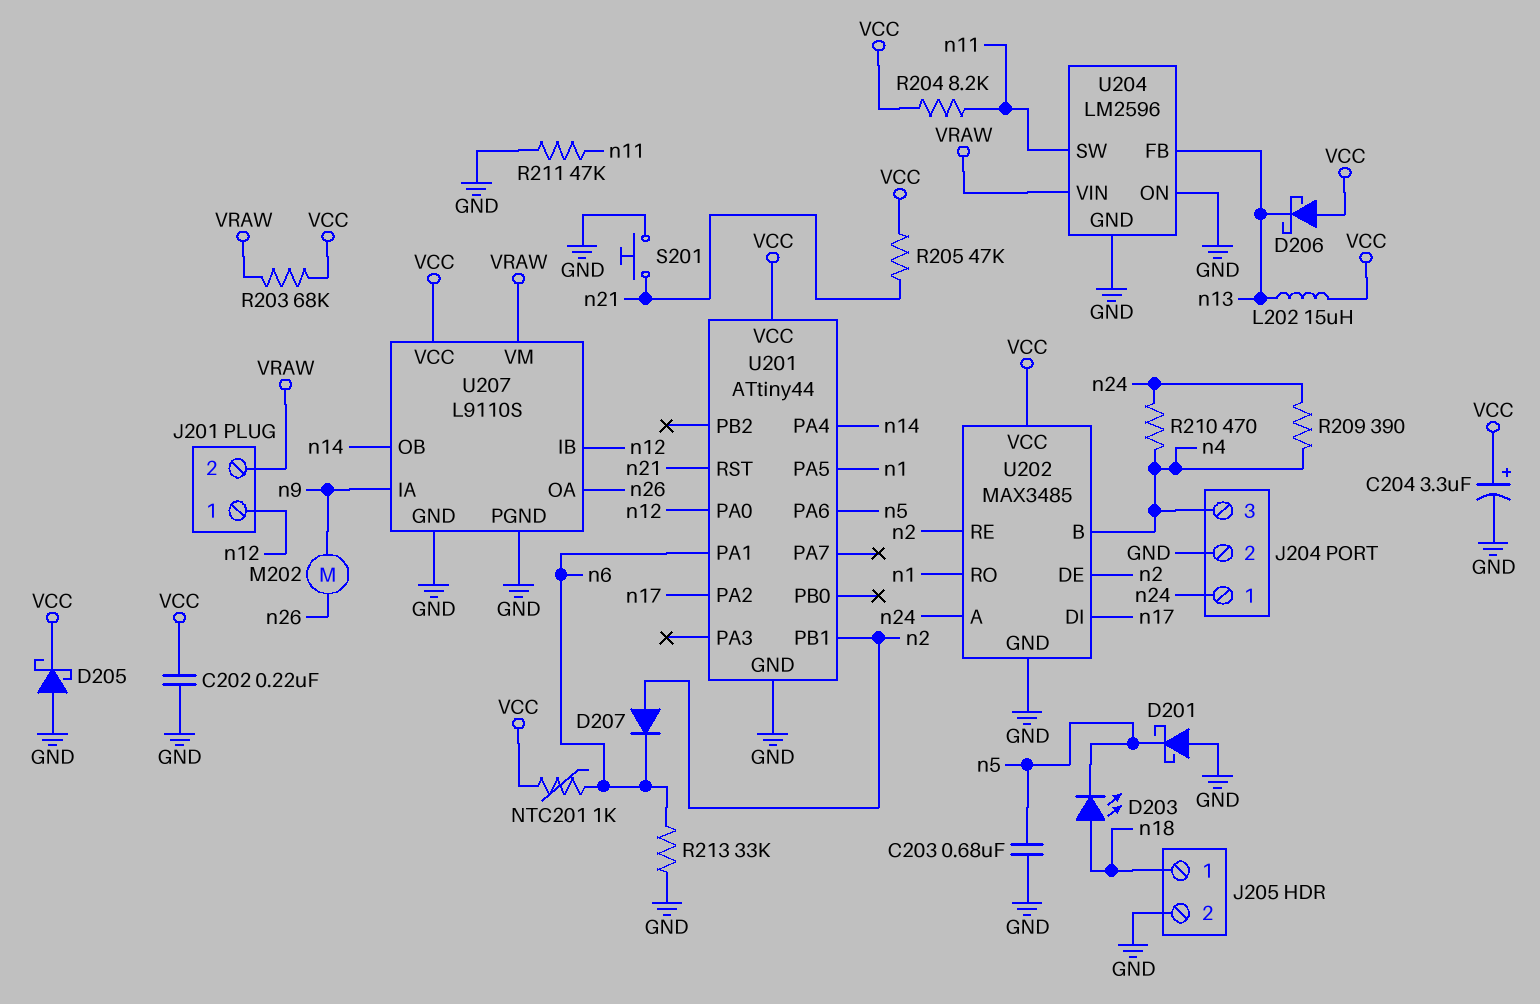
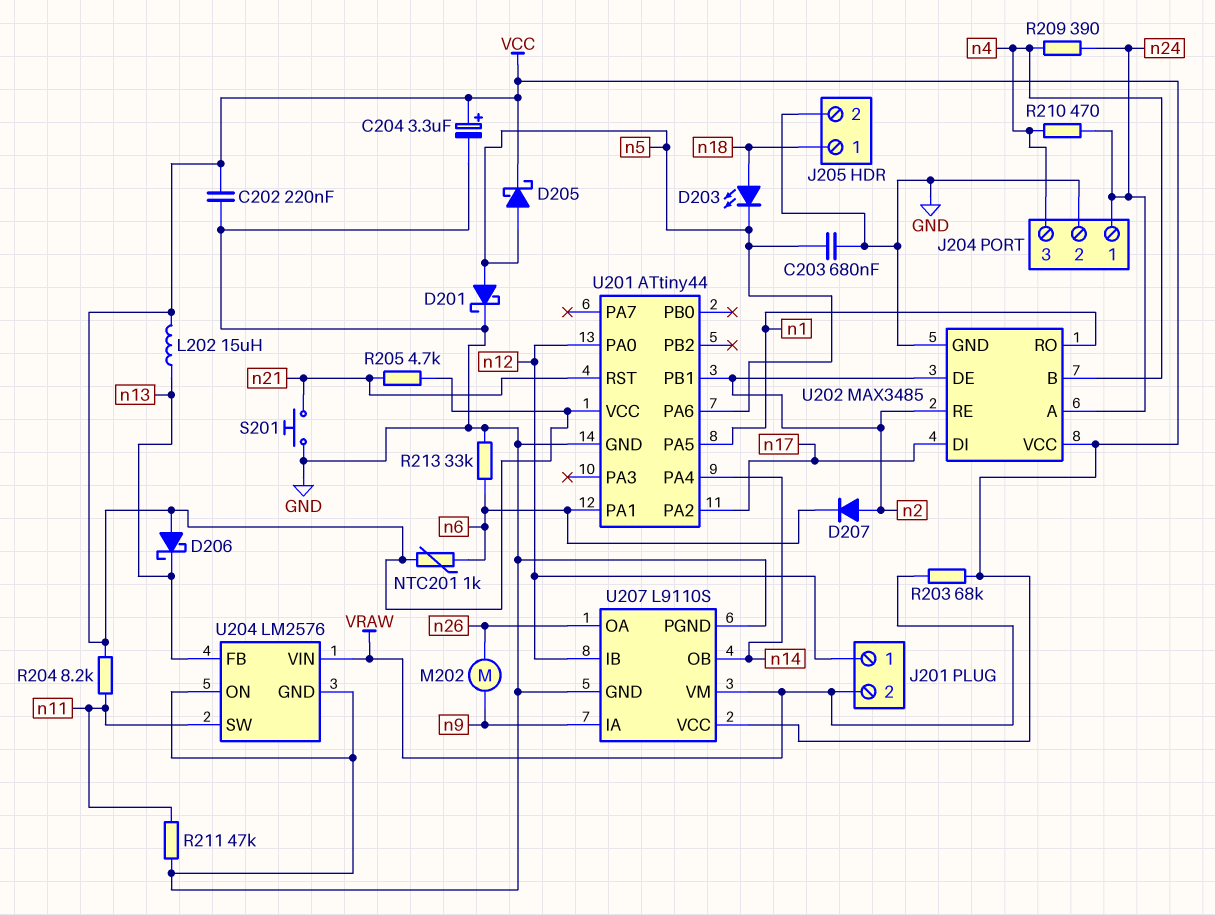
D201: schottky (A GND, K n5) -> schottky (A n5, K GND)
D205: schottky (A GND, K VCC) -> schottky (A n5, K VCC)
R205: 47k (VCC, n21) -> 4.7k (VCC, n21)
U204: LM2596 -> LM2576

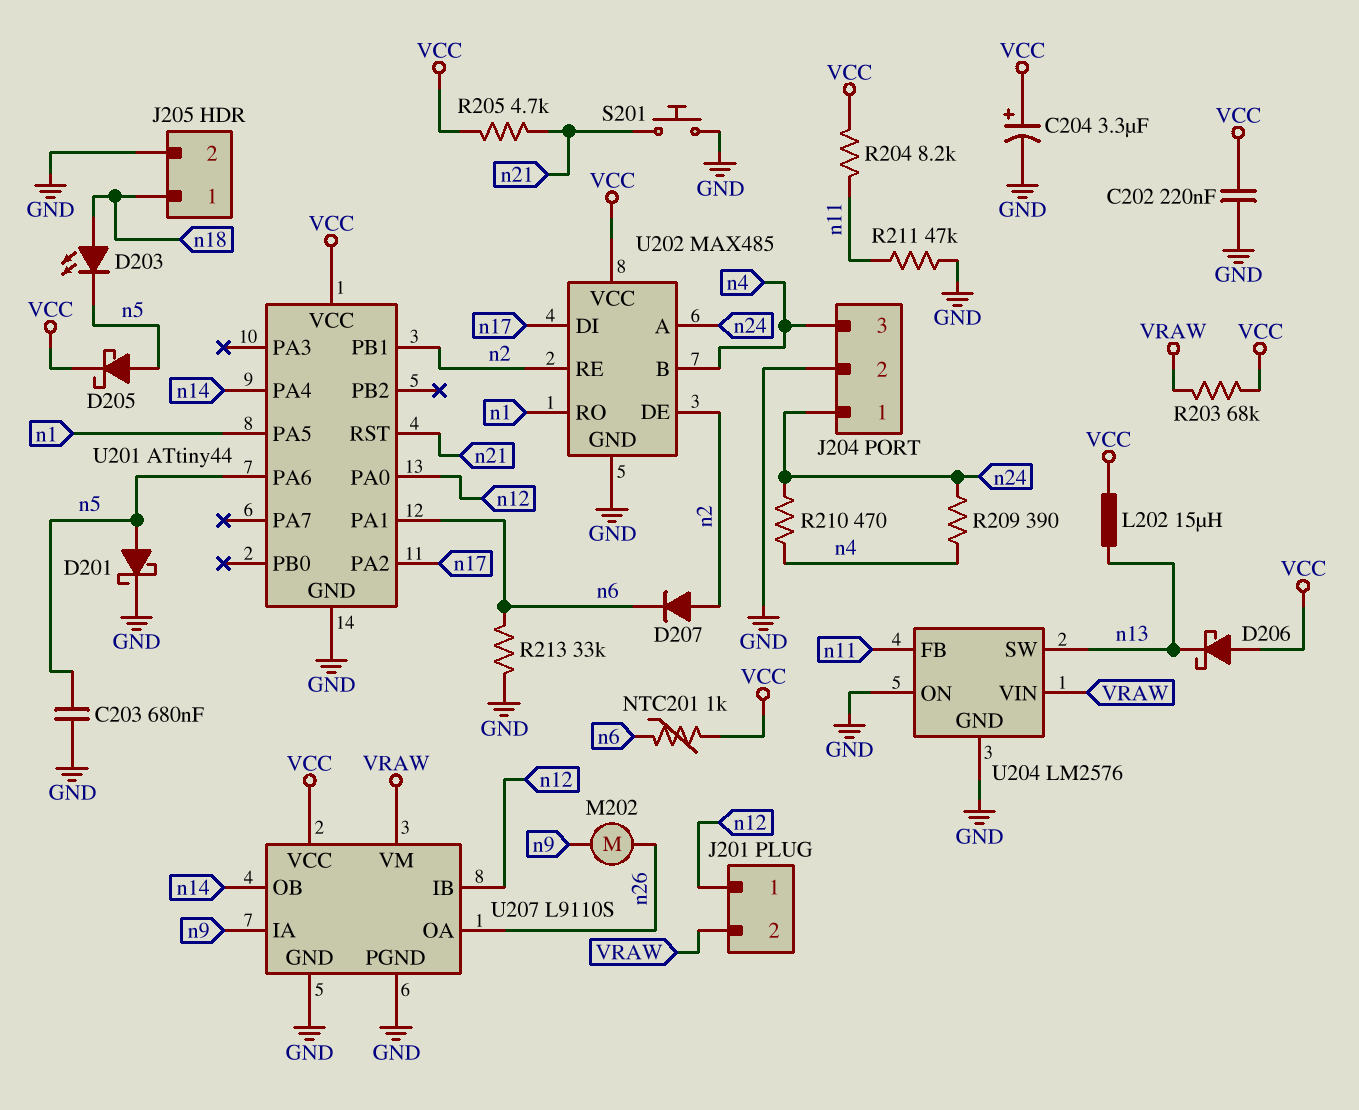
U202: MAX3485 -> MAX485
U204 pin FB: n13 -> n11
U204 pin SW: n11 -> n13

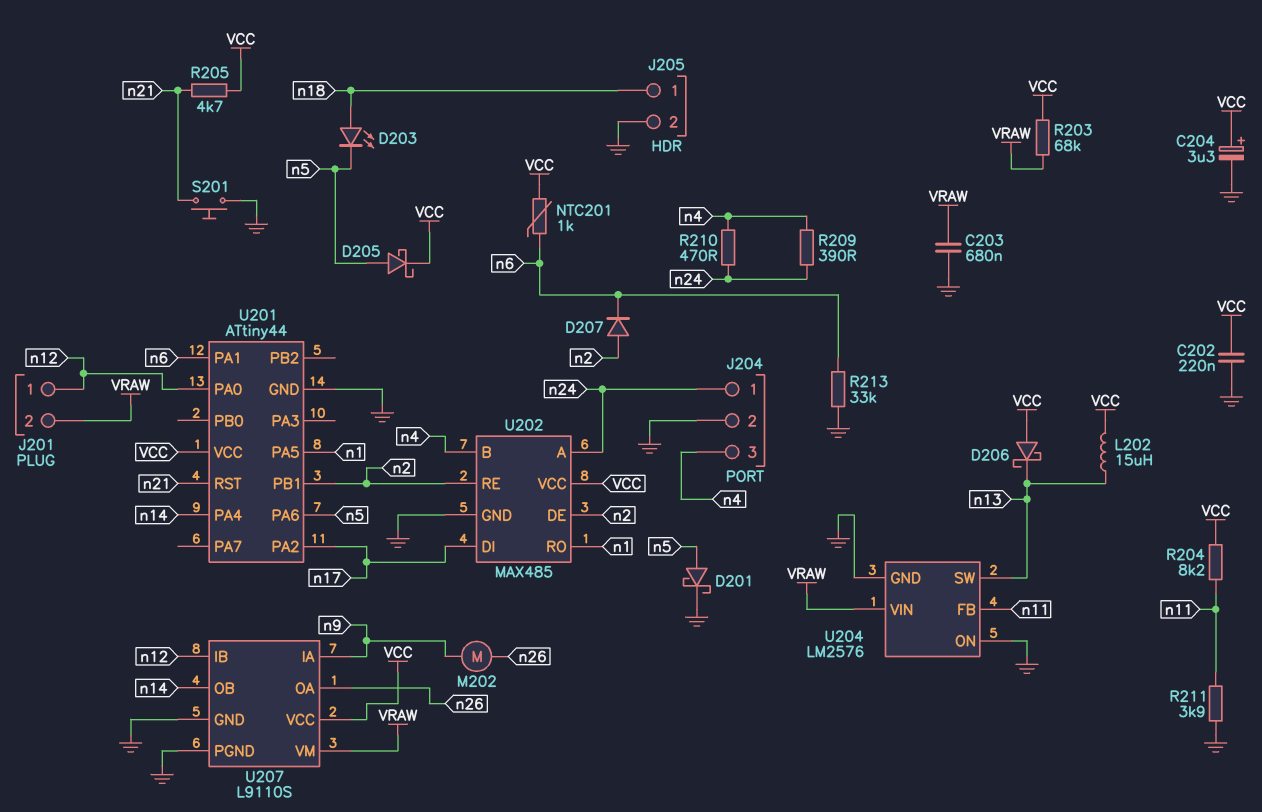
C203: 680nF (GND, n5) -> 680nF (GND, VRAW)
R211: 47k (GND, n11) -> 3.9k (GND, n11)

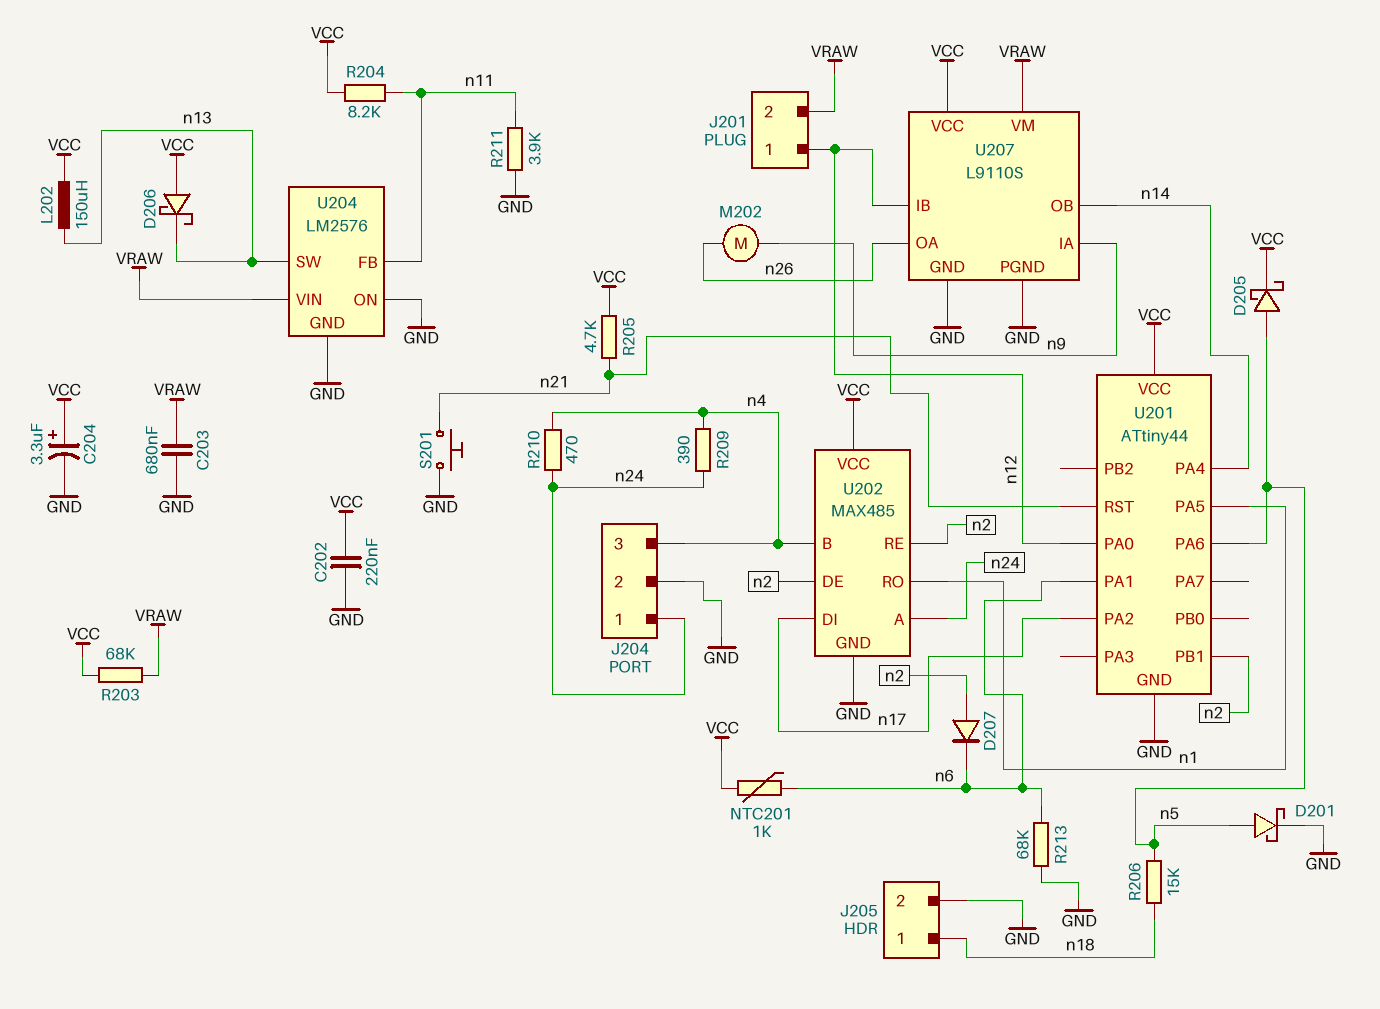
D203: LED (A n18, K n5) -> none
L202: 15uH (VCC, n13) -> 150uH (VCC, n13)
R206: none -> 15k (n5, n18)
R213: 33k (GND, n6) -> 68k (GND, n6)

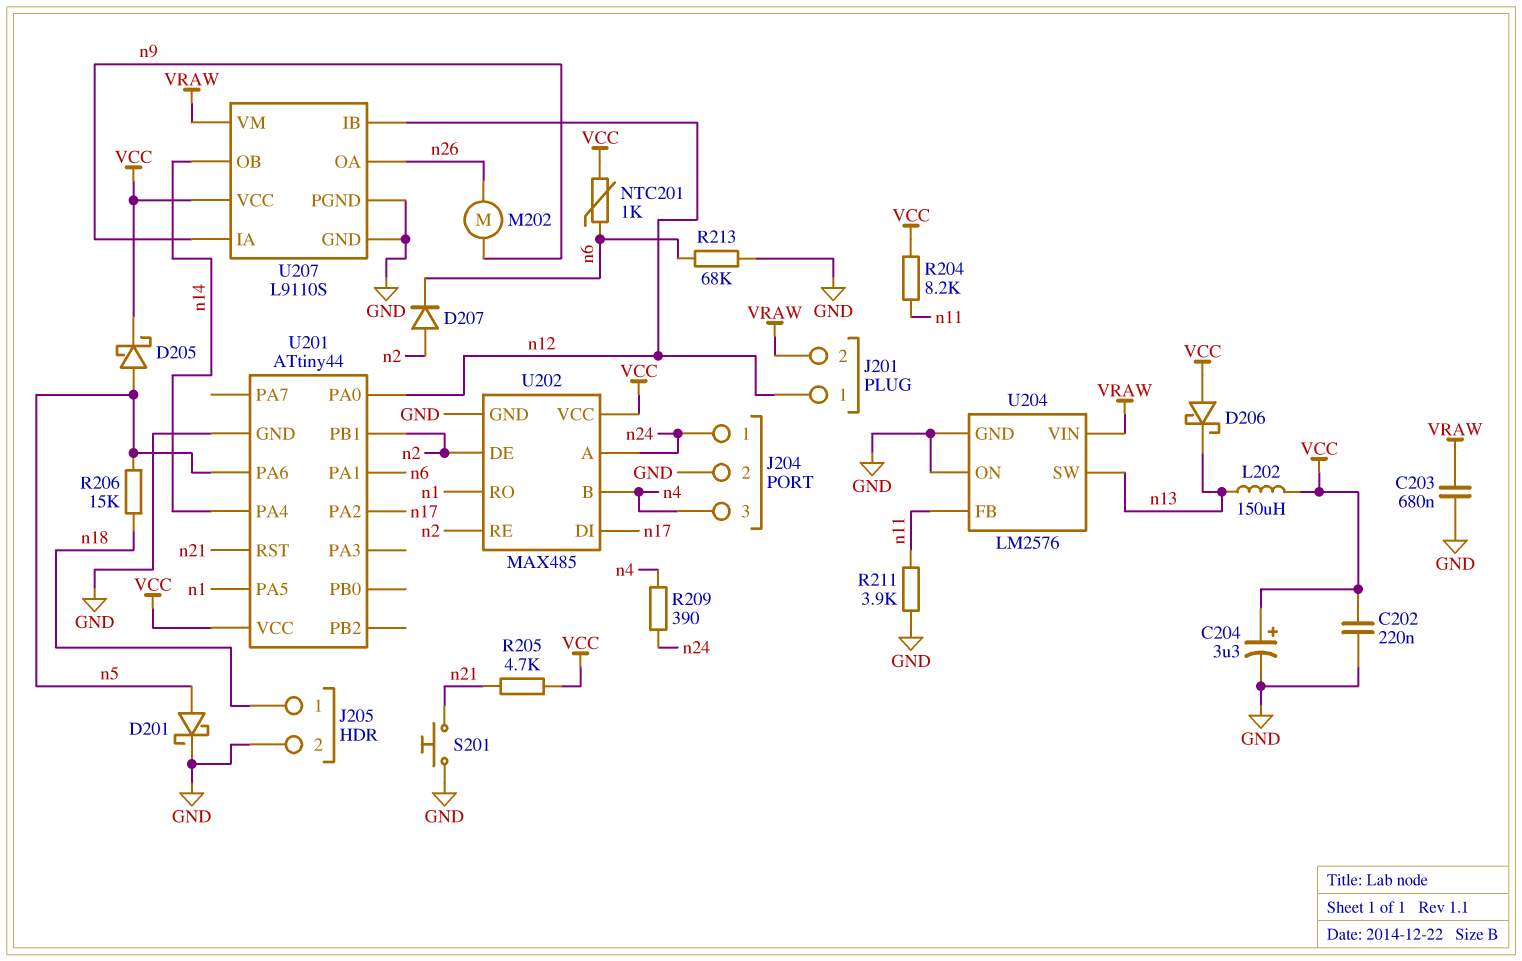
R203: 68k (VCC, VRAW) -> none
R210: 470 (n4, n24) -> none

